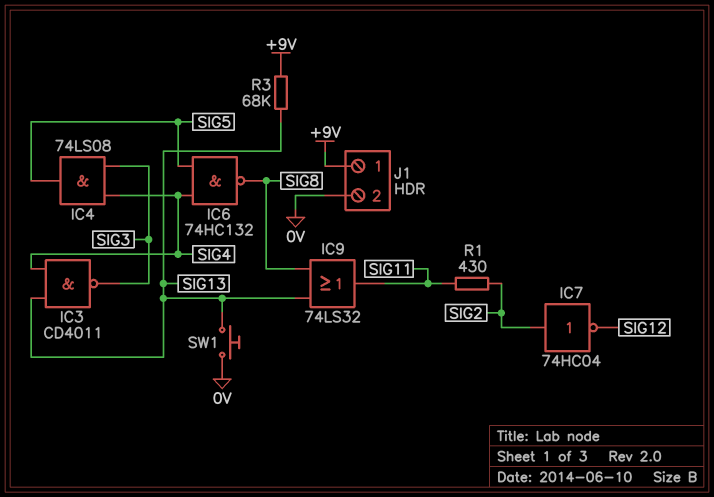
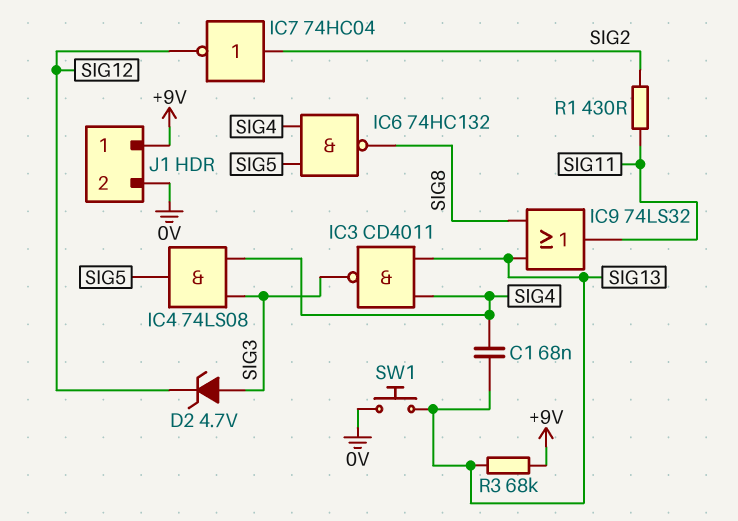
C1: none -> 68nF (SIG4, SIG13)
D2: none -> zener 4.7V (A SIG3, K SIG12)

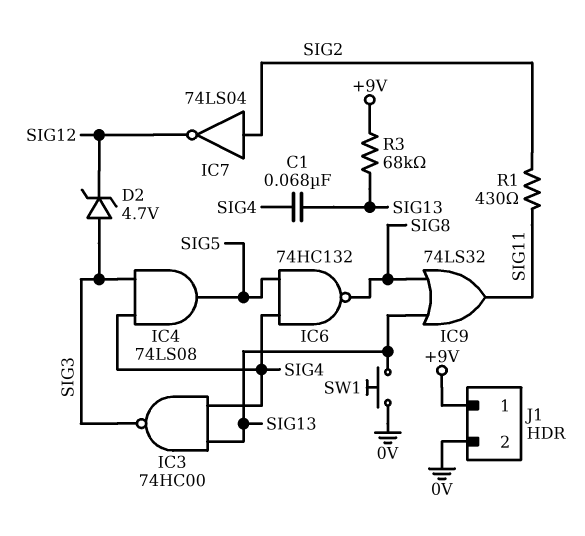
IC3: NAND CD4011 (in SIG4, in SIG13, out SIG3) -> NAND 74HC00 (in SIG4, in SIG13, out SIG3)
IC7: NOT 74HC04 (in SIG2, out SIG12) -> NOT 74LS04 (in SIG2, out SIG12)

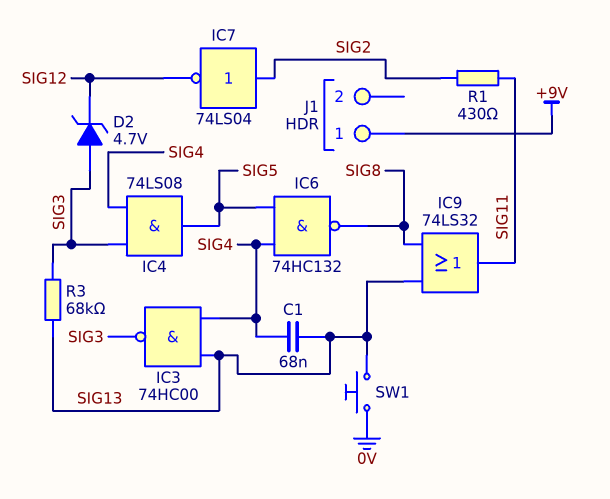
J1 pin 2: 0V -> none
R3: 68k (+9V, SIG13) -> 68k (SIG3, SIG13)

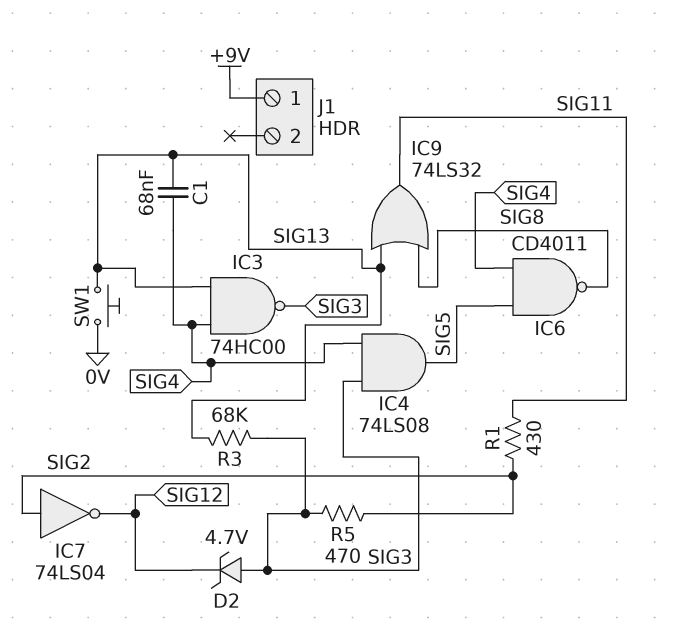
IC6: NAND 74HC132 (in SIG4, in SIG5, out SIG8) -> NAND CD4011 (in SIG4, in SIG5, out SIG8)
R5: none -> 470 (SIG2, SIG3)

